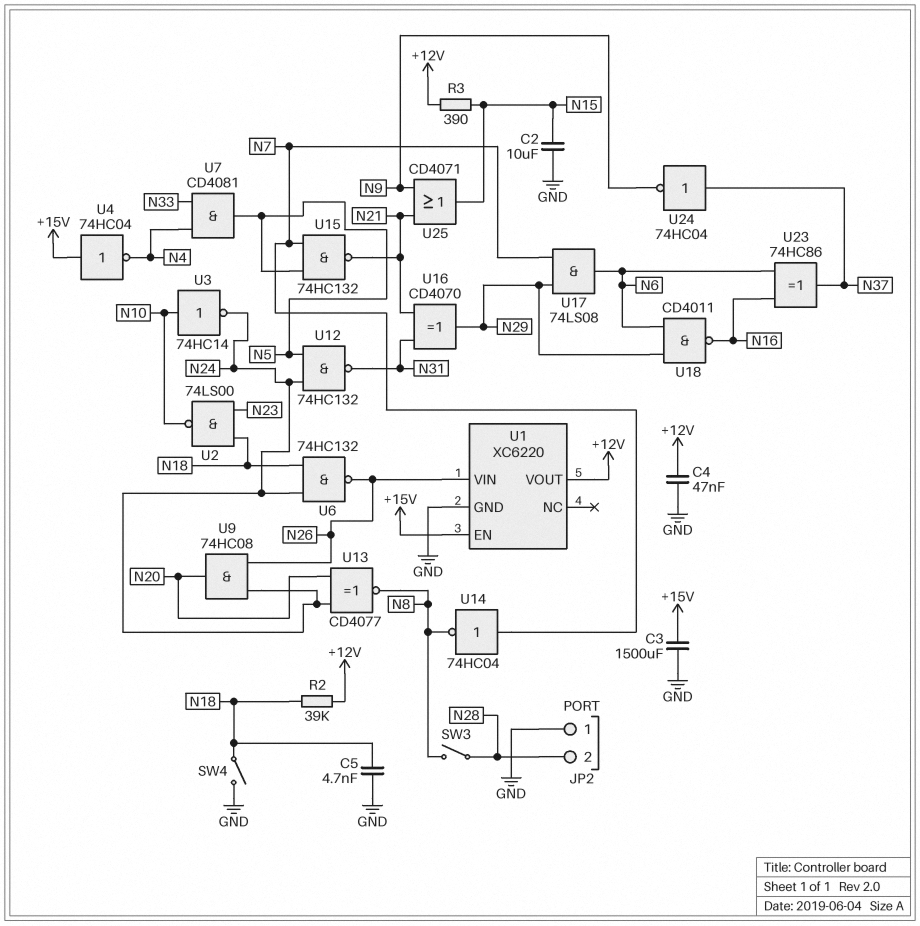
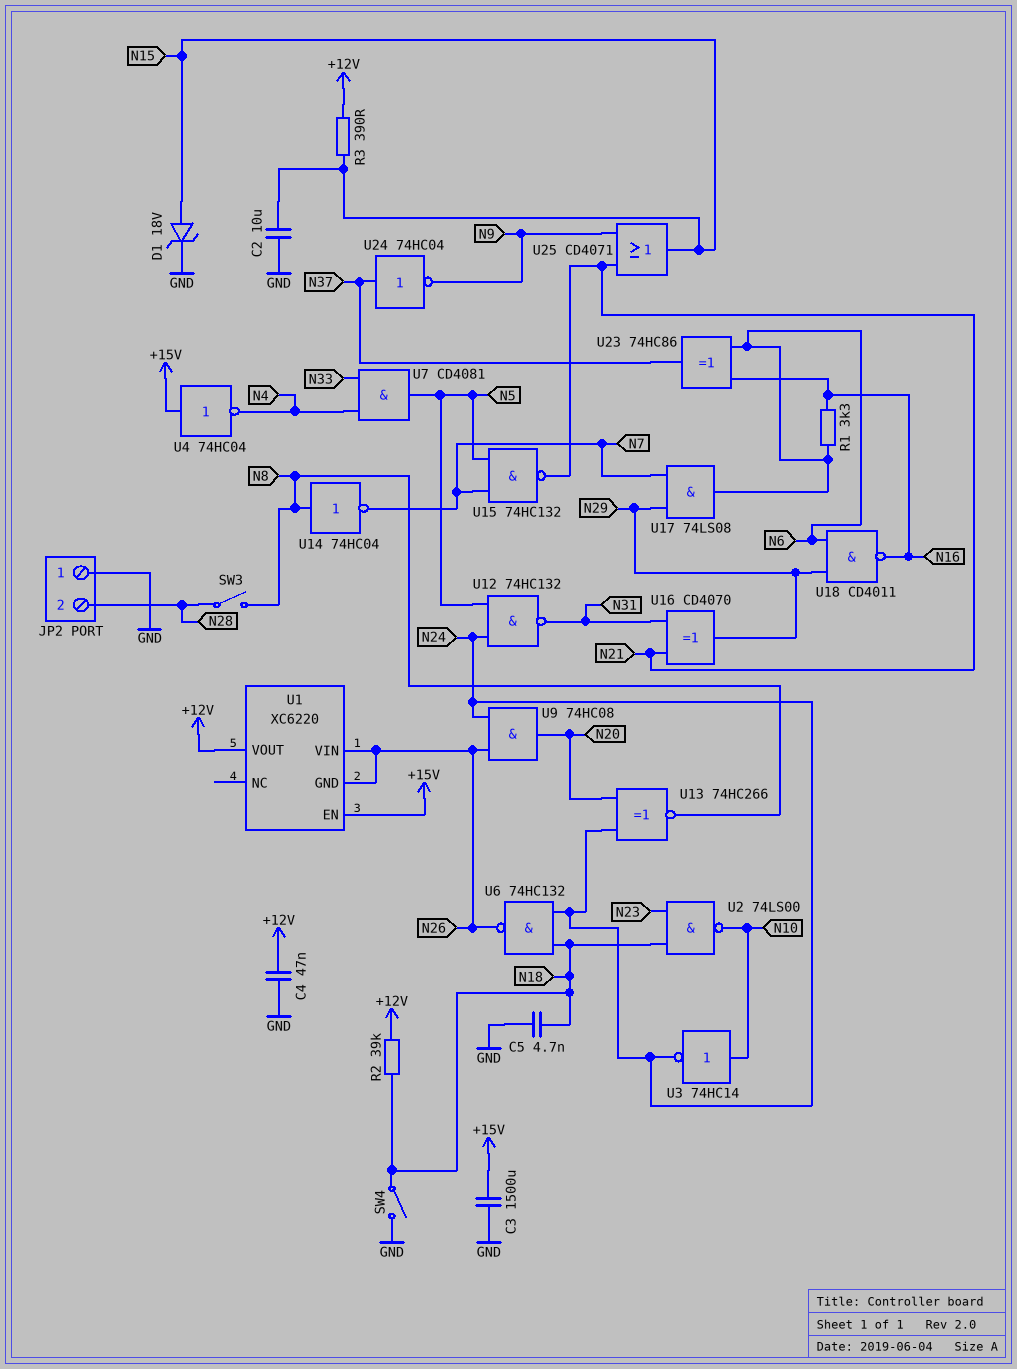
D1: none -> zener 18V (A N15, K GND)
R1: none -> 3.3k (N6, N16)
U1 pin GND: GND -> N26
U13: XNOR CD4077 (in N20, in N24, out N8) -> XNOR 74HC266 (in N20, in N24, out N8)
U14: NOT 74HC04 (in N7, out N8) -> NOT 74HC04 (in N8, out N7)

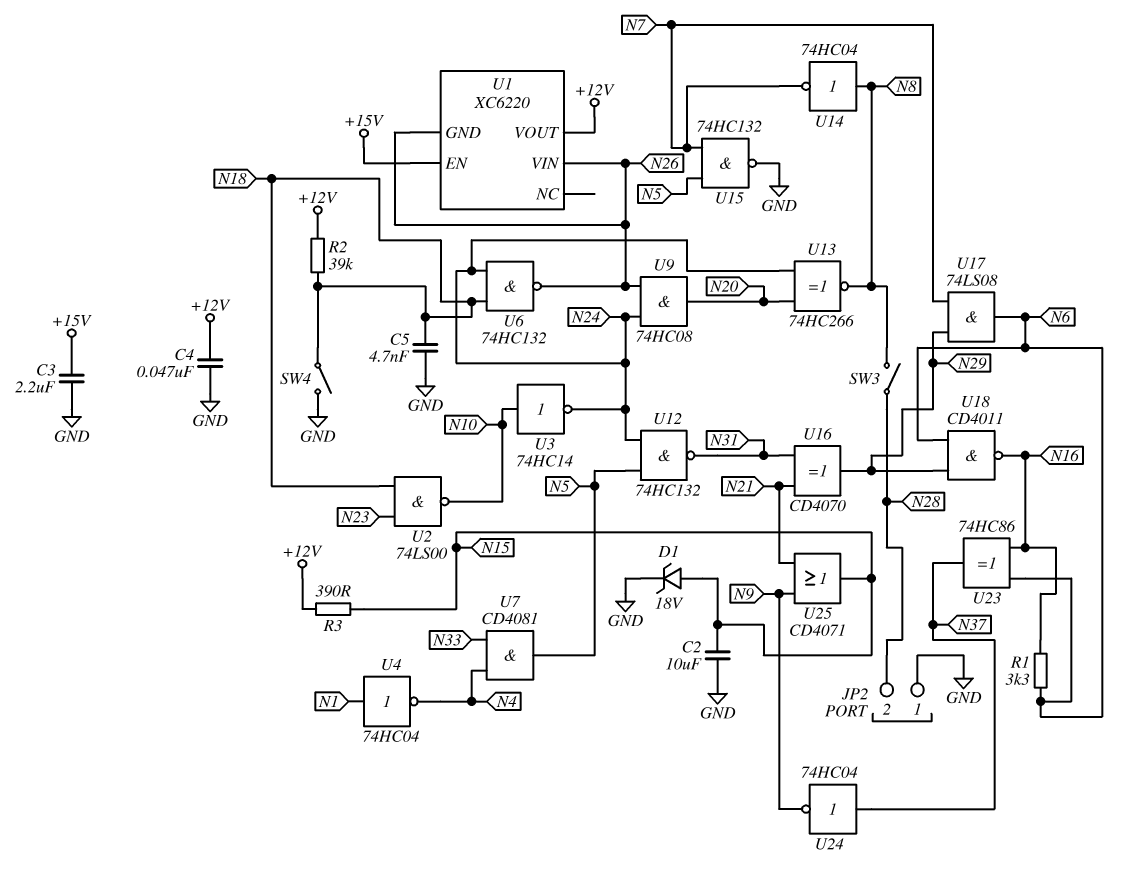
C3: 1500uF (+15V, GND) -> 2.2uF (+15V, GND)
U4: NOT 74HC04 (in +15V, out N4) -> NOT 74HC04 (in N1, out N4)
U15: NAND 74HC132 (in N5, in N7, out N21) -> NAND 74HC132 (in N5, in N7, out GND)

